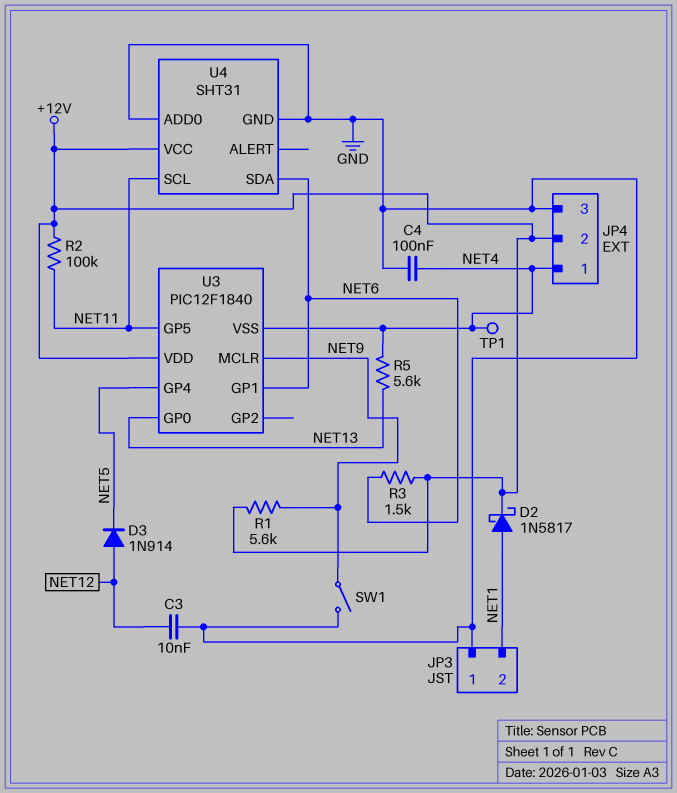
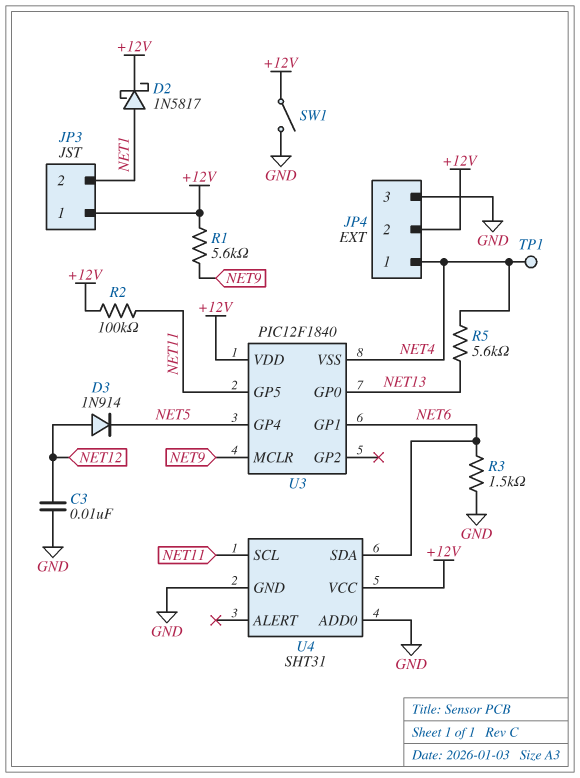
C4: 100nF (GND, NET4) -> none
JP3 pin 1: GND -> +12V
R3: 1.5k (+12V, NET6) -> 1.5k (GND, NET6)
SW1: switch (GND, NET9) -> switch (+12V, GND)

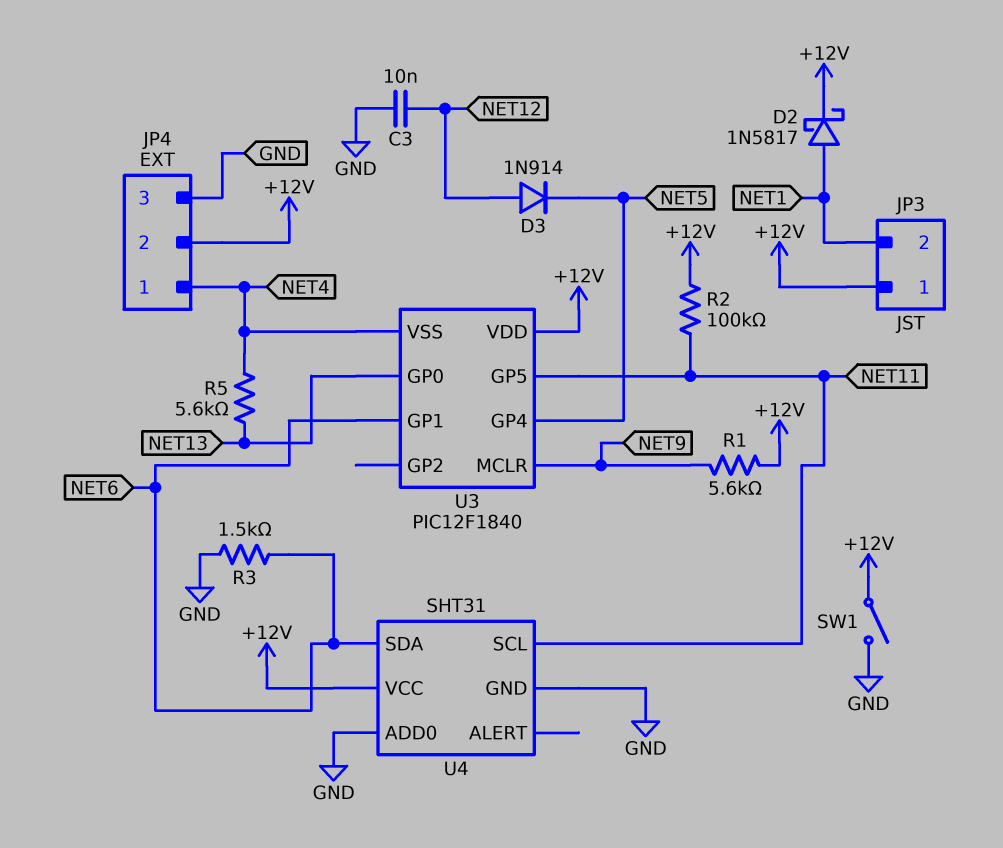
TP1: test point (NET4) -> none

